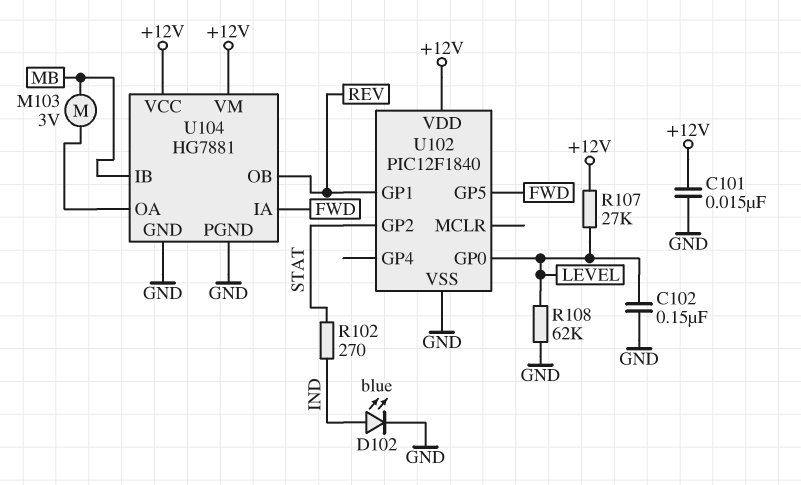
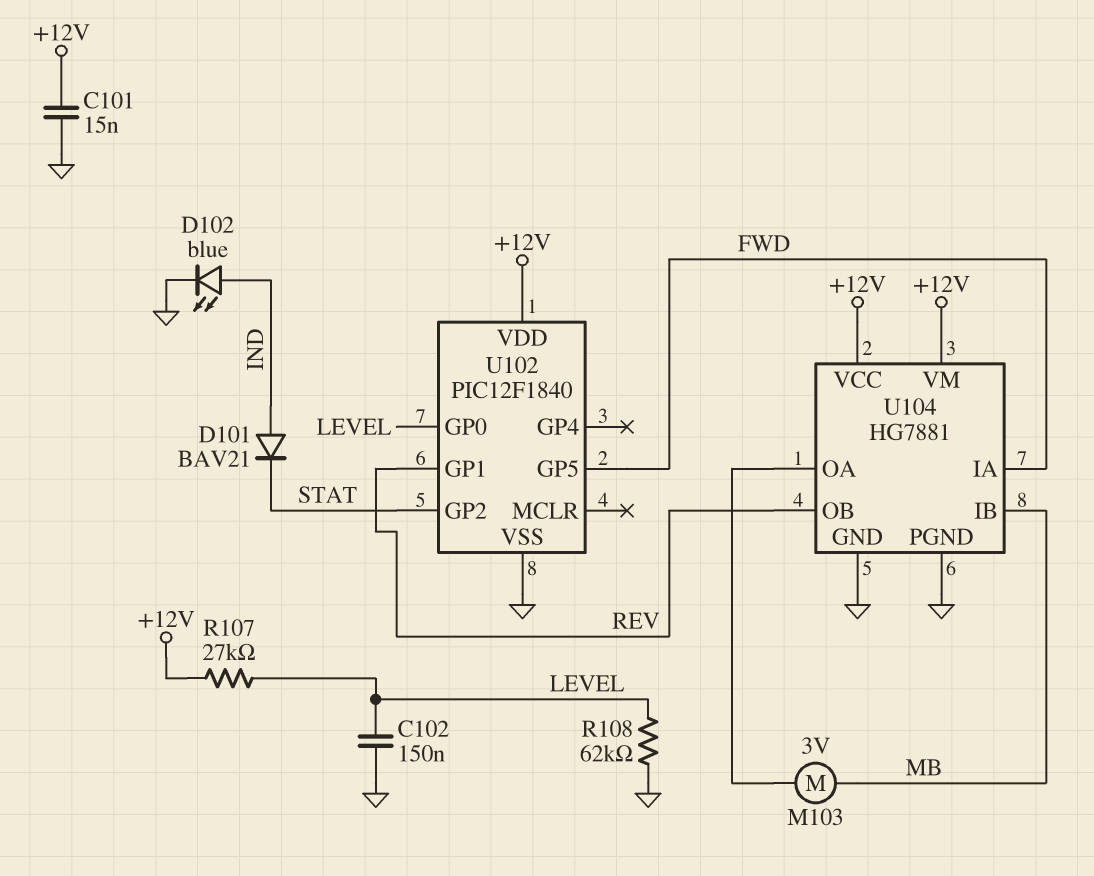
D101: none -> diode BAV21 (A IND, K STAT)
R102: 270 (IND, STAT) -> none

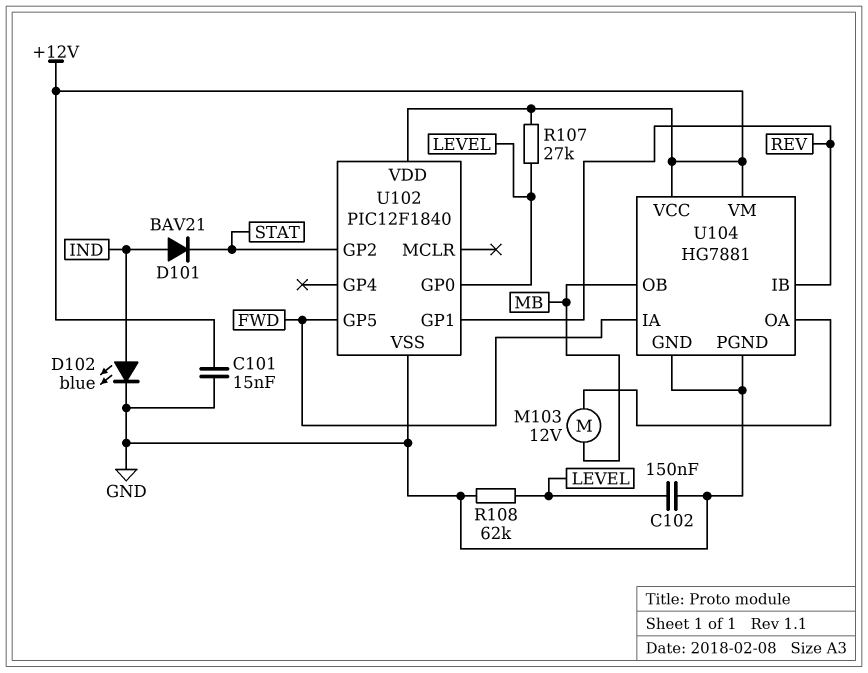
M103: motor 3V (MB, U104/OA) -> motor 12V (MB, U104/OA)
U104 pin IB: MB -> REV
U104 pin OB: REV -> MB

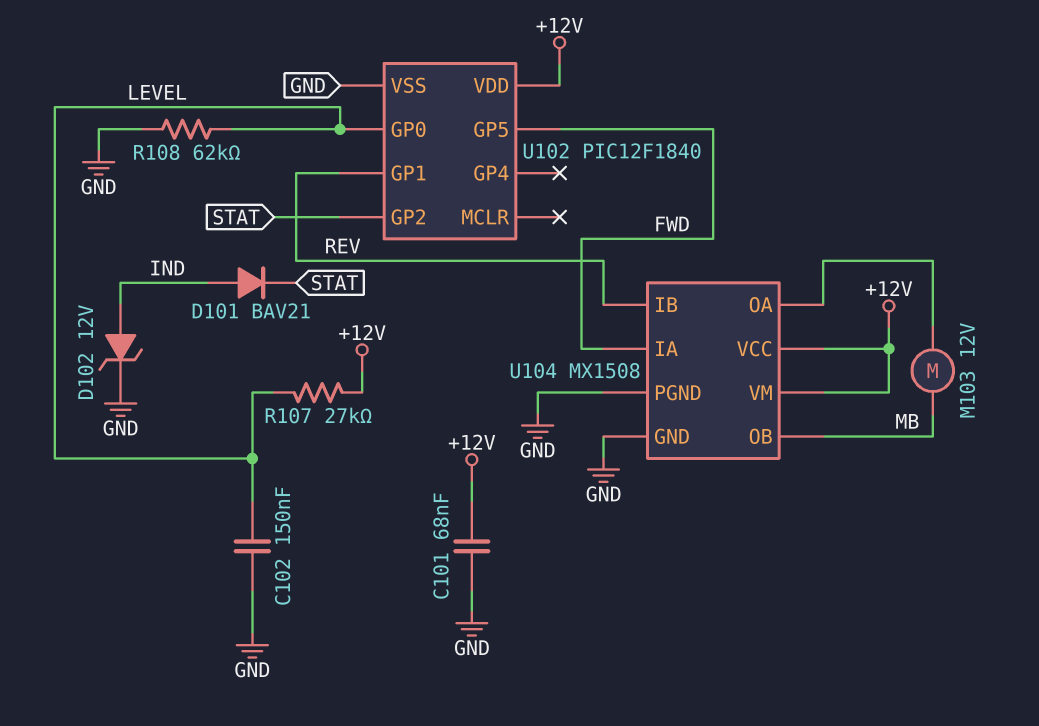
C101: 15nF (+12V, GND) -> 68nF (+12V, GND)
D102: LED blue (A IND, K GND) -> zener 12V (A IND, K GND)
U104: HG7881 -> MX1508

